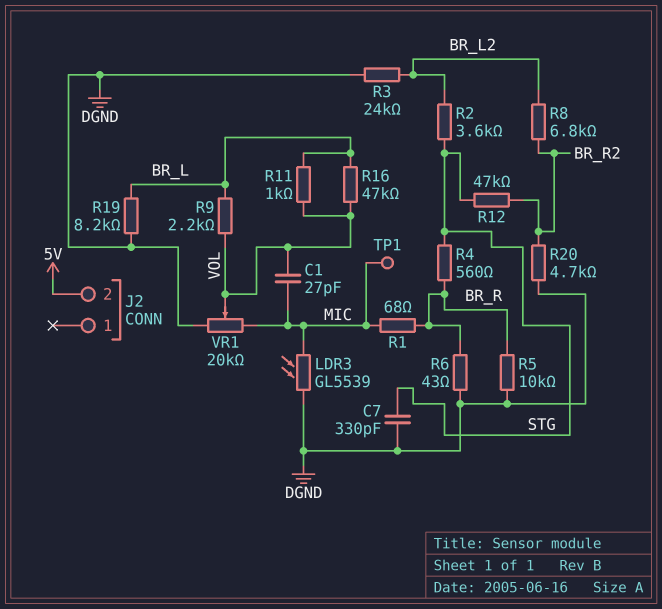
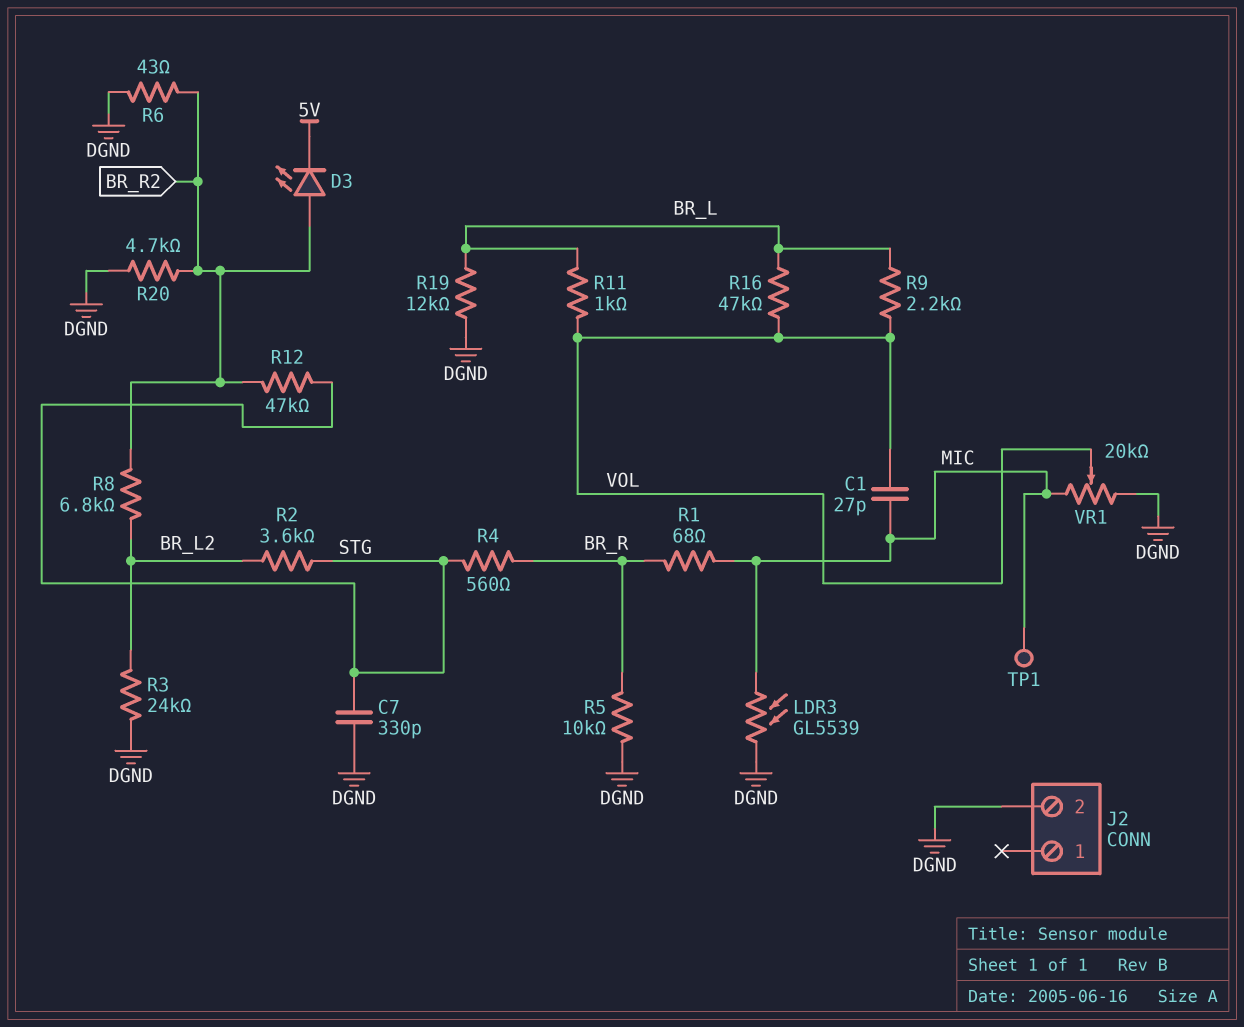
D3: none -> LED (A BR_R2, K 5V)
J2 pin 2: 5V -> DGND
R6: 43 (BR_R, DGND) -> 43 (BR_R2, DGND)
R19: 8.2k (BR_L, DGND) -> 12k (BR_L, DGND)

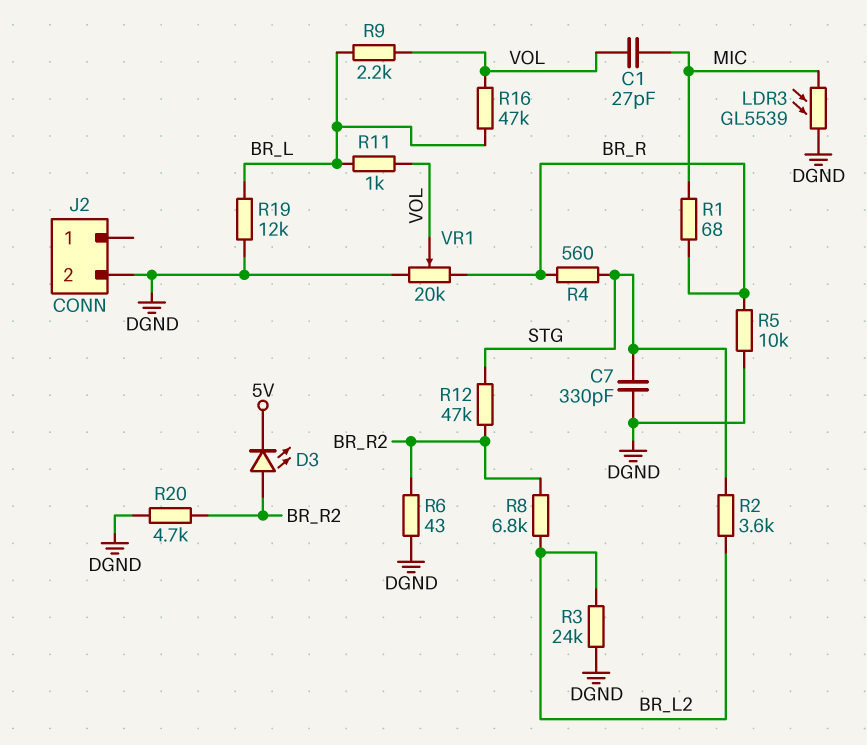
TP1: test point (MIC) -> none
VR1: 20k (DGND, MIC, wiper VOL) -> 20k (BR_R, DGND, wiper VOL)

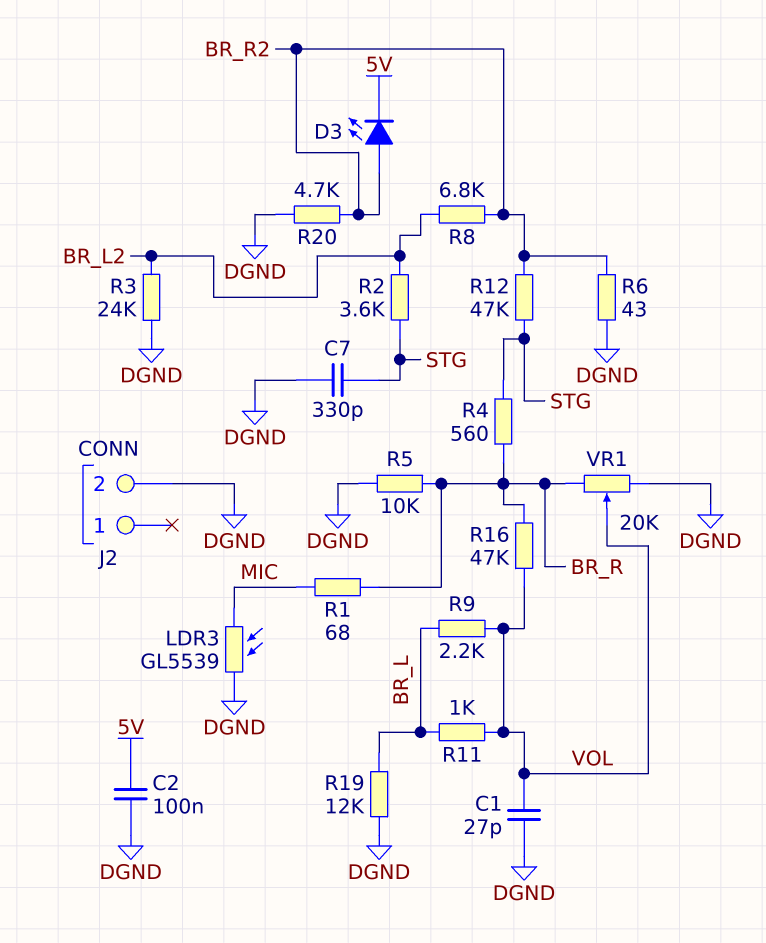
C1: 27pF (MIC, VOL) -> 27pF (DGND, VOL)
C2: none -> 100nF (5V, DGND)
R16: 47k (BR_L, VOL) -> 47k (BR_R, VOL)

